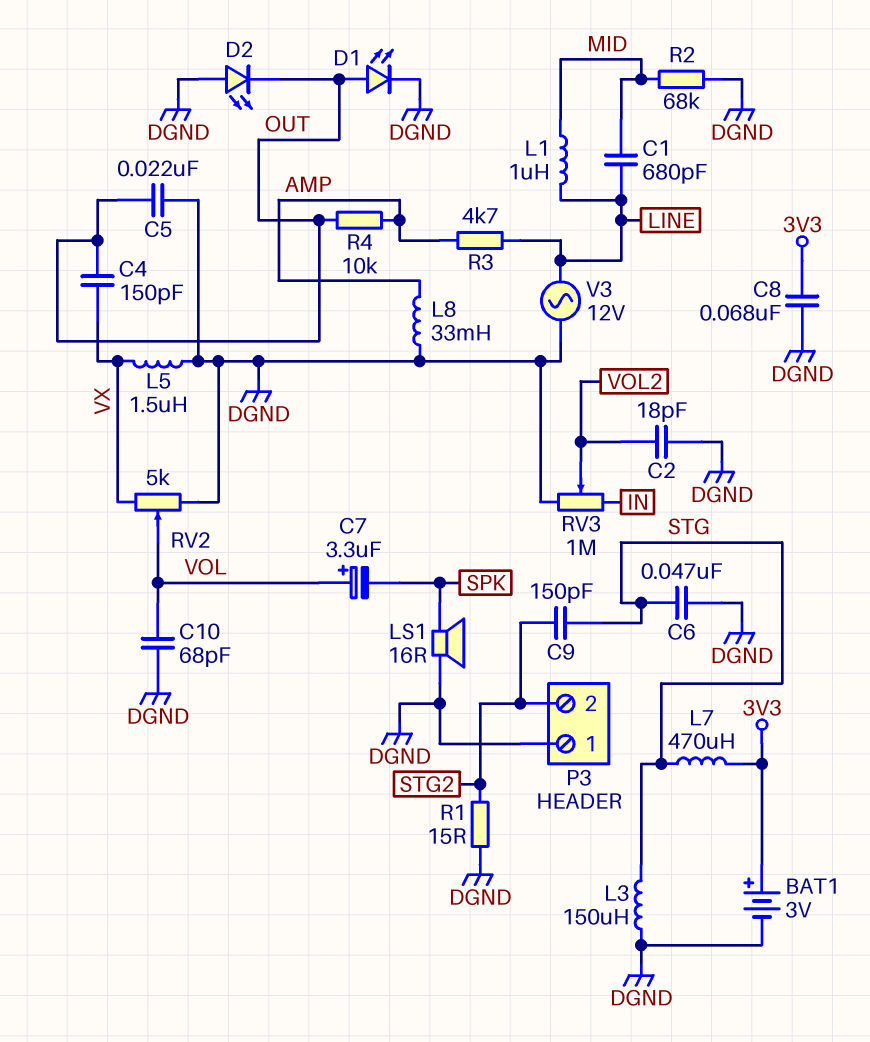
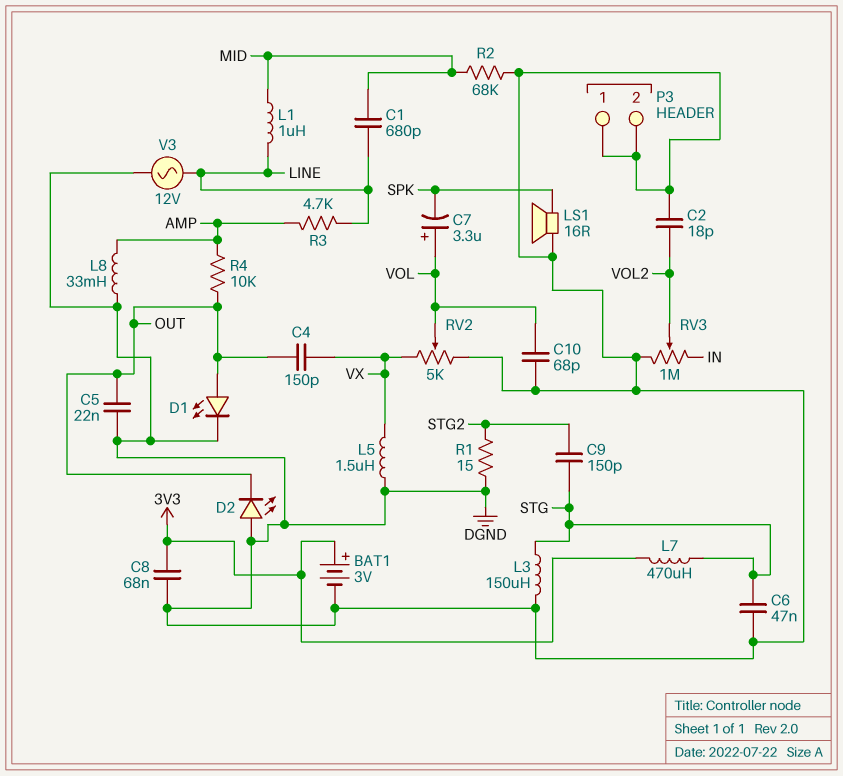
P3 pin 2: STG2 -> DGND

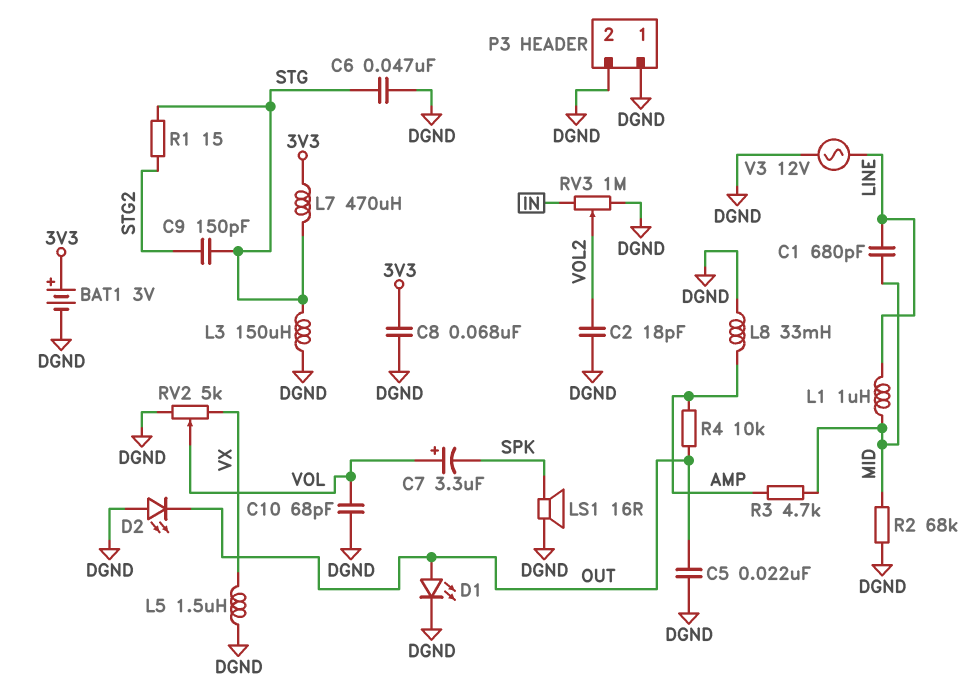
C4: 150pF (OUT, VX) -> none
R1: 15 (DGND, STG2) -> 15 (STG, STG2)
R3: 4.7k (AMP, LINE) -> 4.7k (AMP, MID)

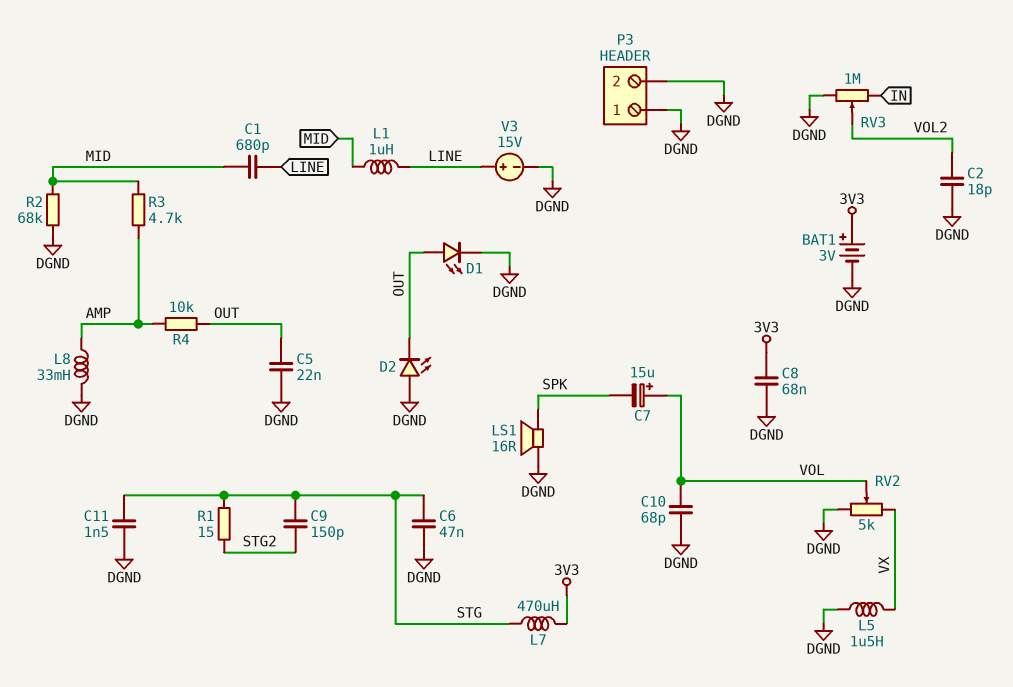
C7: 3.3uF (plus VOL, minus SPK) -> 15uF (plus VOL, minus SPK)
C11: none -> 1.5nF (DGND, STG)
L3: 150uH (DGND, STG) -> none
V3: AC 12V (DGND, LINE) -> 15V (plus LINE, minus DGND)

